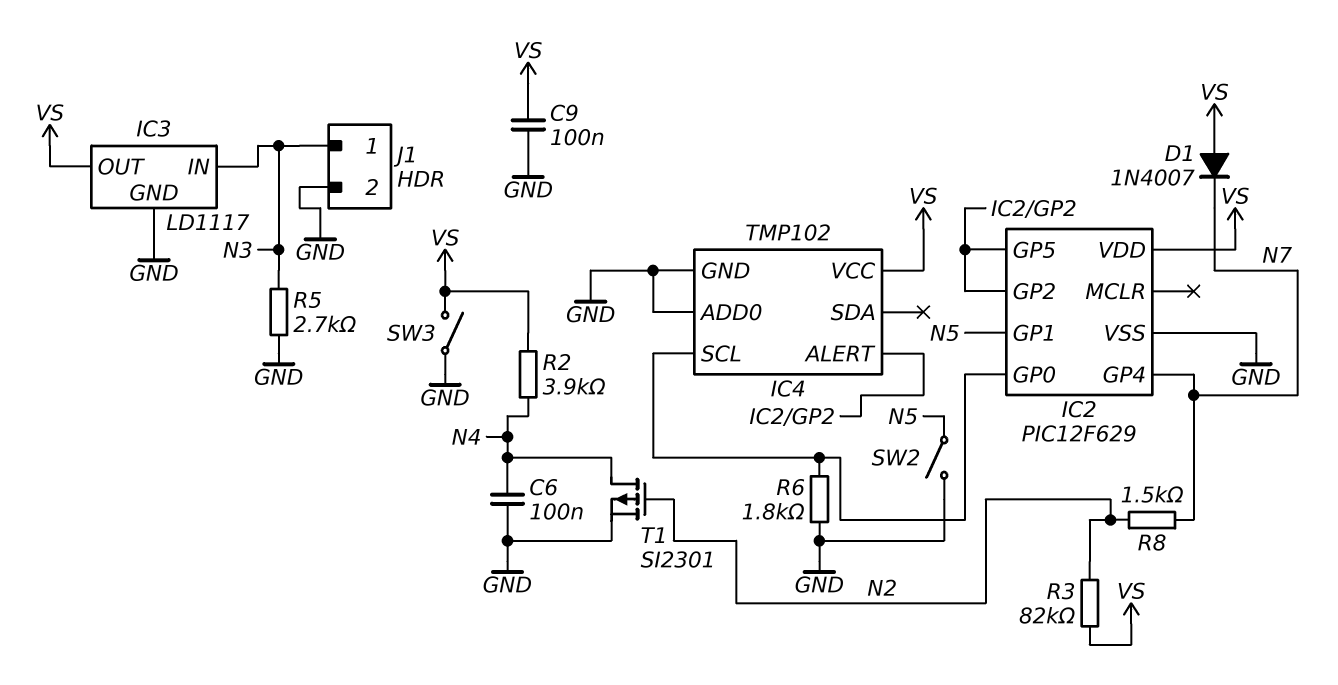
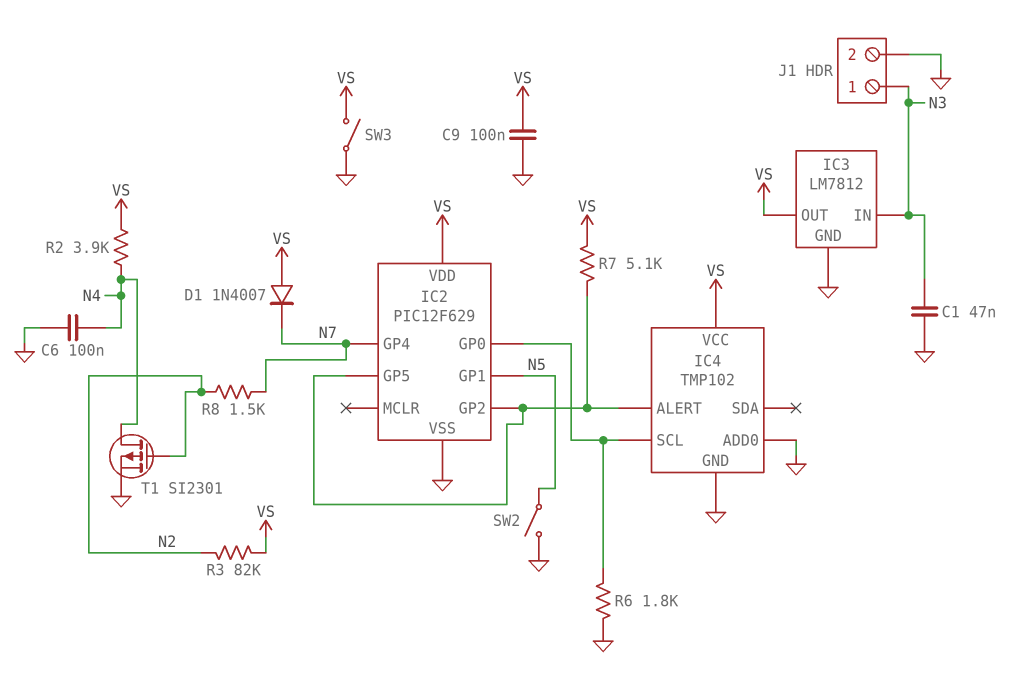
C1: none -> 47nF (GND, N3)
IC3: LD1117 -> LM7812
R5: 2.7k (GND, N3) -> none
R7: none -> 5.1k (IC2/GP2, VS)

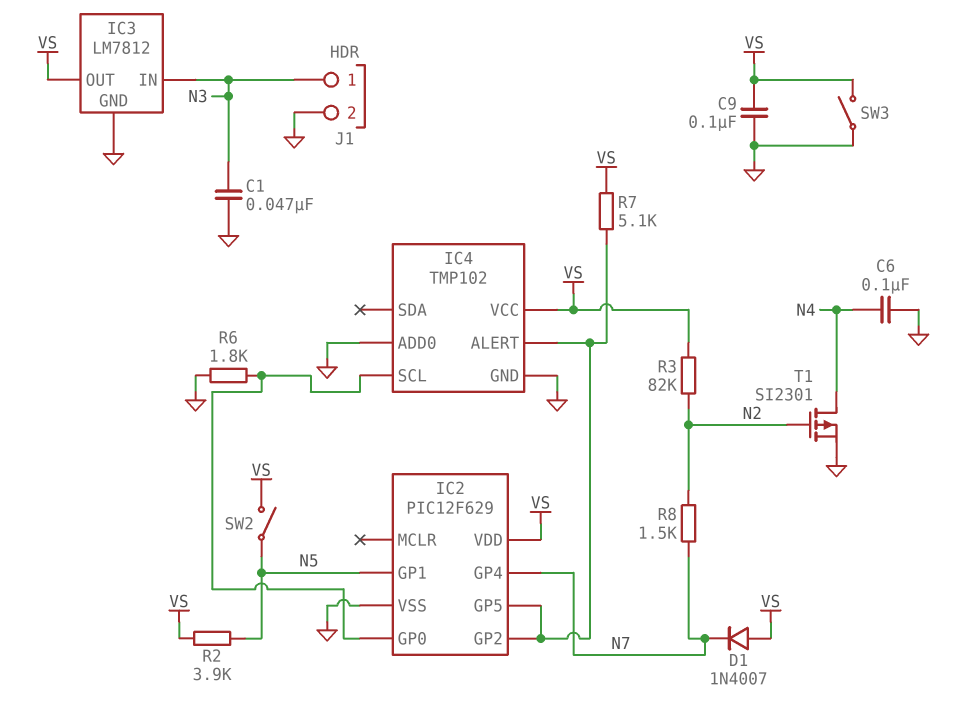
R2: 3.9k (N4, VS) -> 3.9k (N5, VS)
SW2: switch (GND, N5) -> switch (N5, VS)

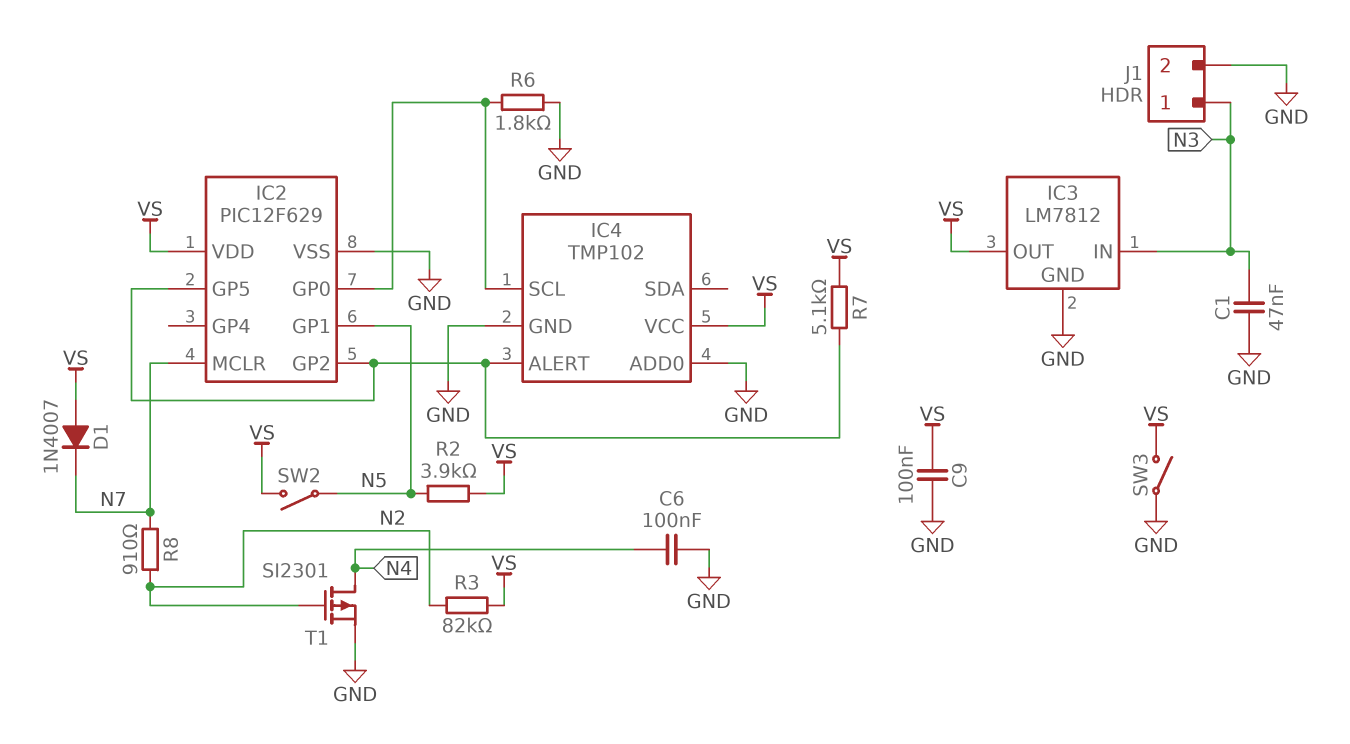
IC2 pin GP4: N7 -> none
IC2 pin MCLR: none -> N7
R8: 1.5k (N2, N7) -> 910 (N2, N7)

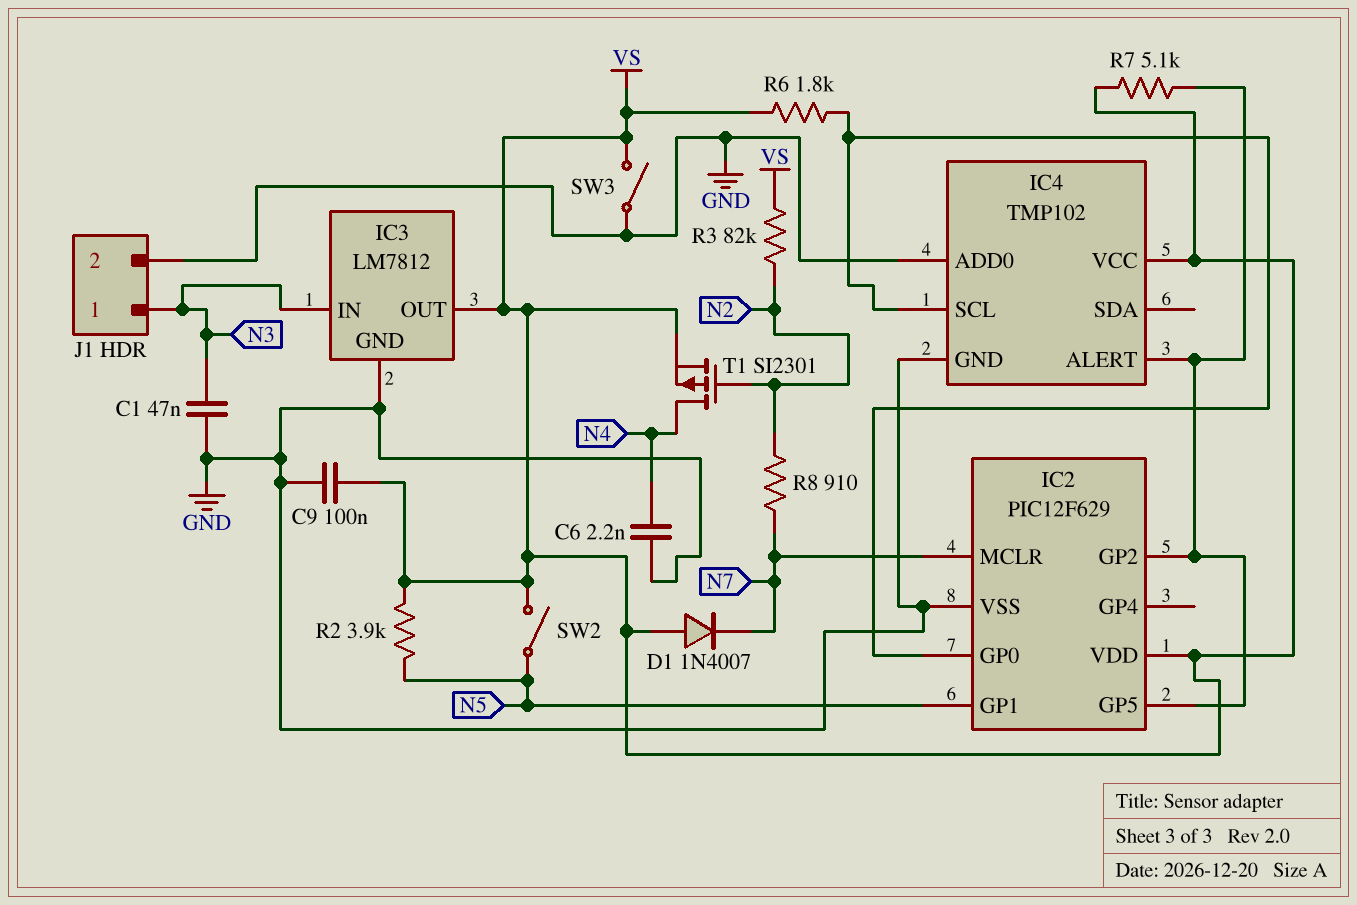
C6: 100nF (GND, N4) -> 2.2nF (GND, N4)
R6: 1.8k (GND, IC2/GP0) -> 1.8k (IC2/GP0, VS)
T1: PMOS SI2301 (G N2, D N4, S GND) -> PMOS SI2301 (G N2, D N4, S VS)

